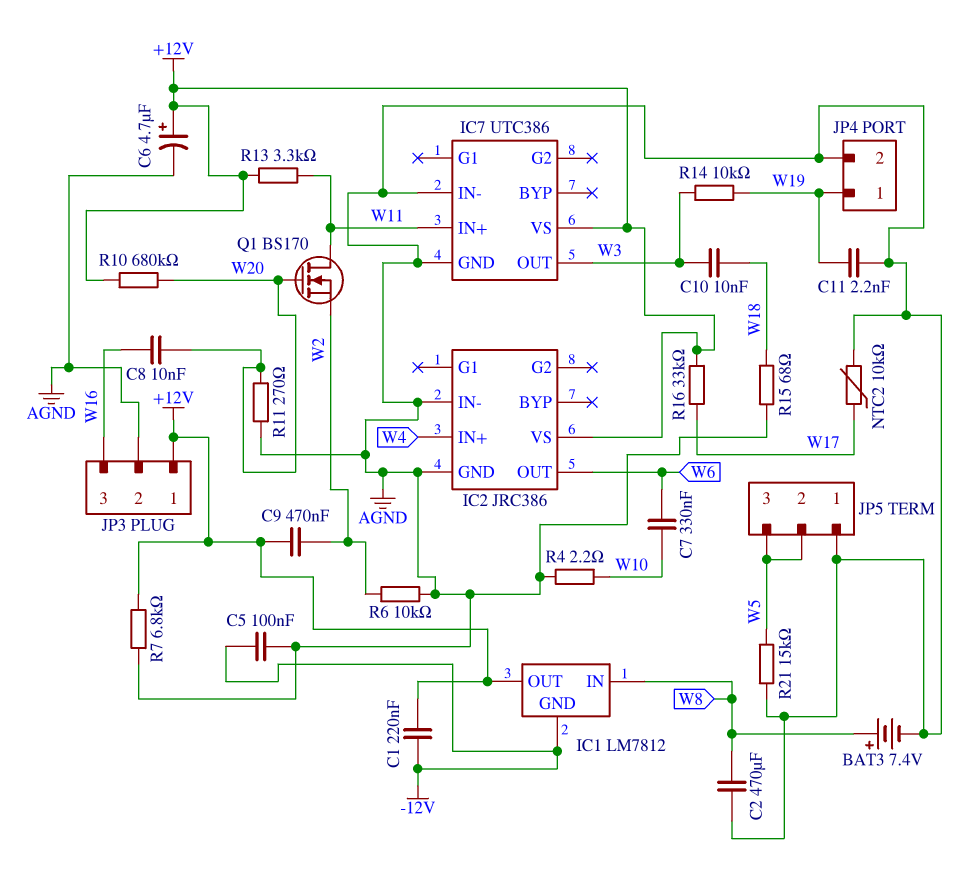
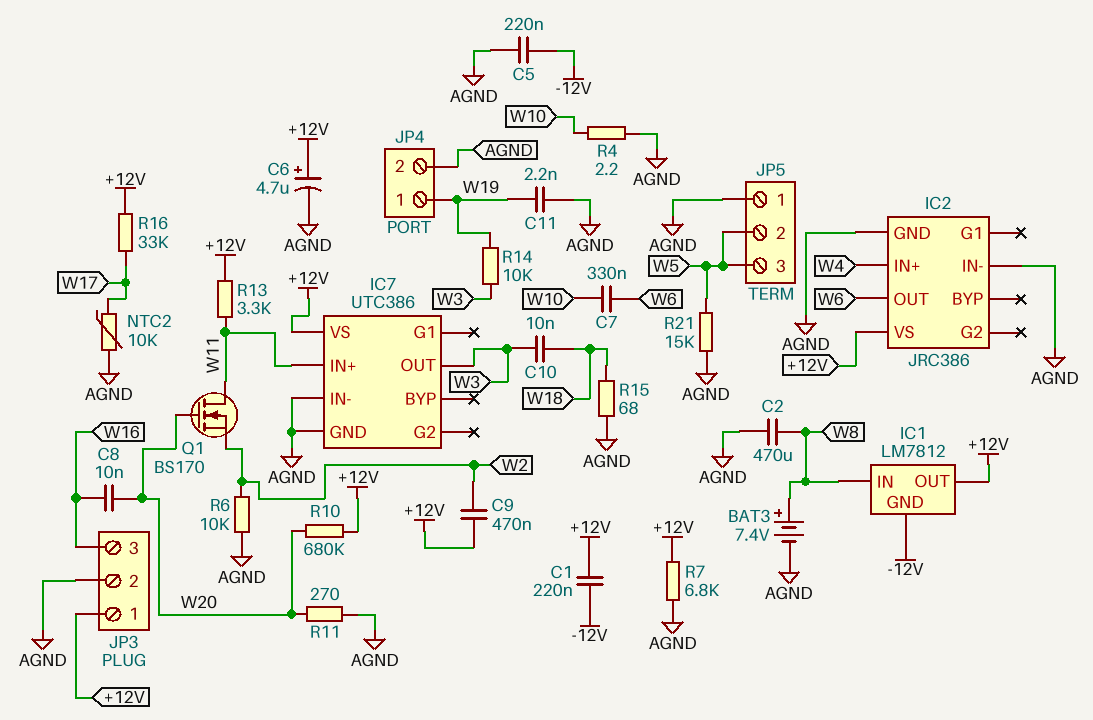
C5: 100nF (-12V, AGND) -> 220nF (-12V, AGND)

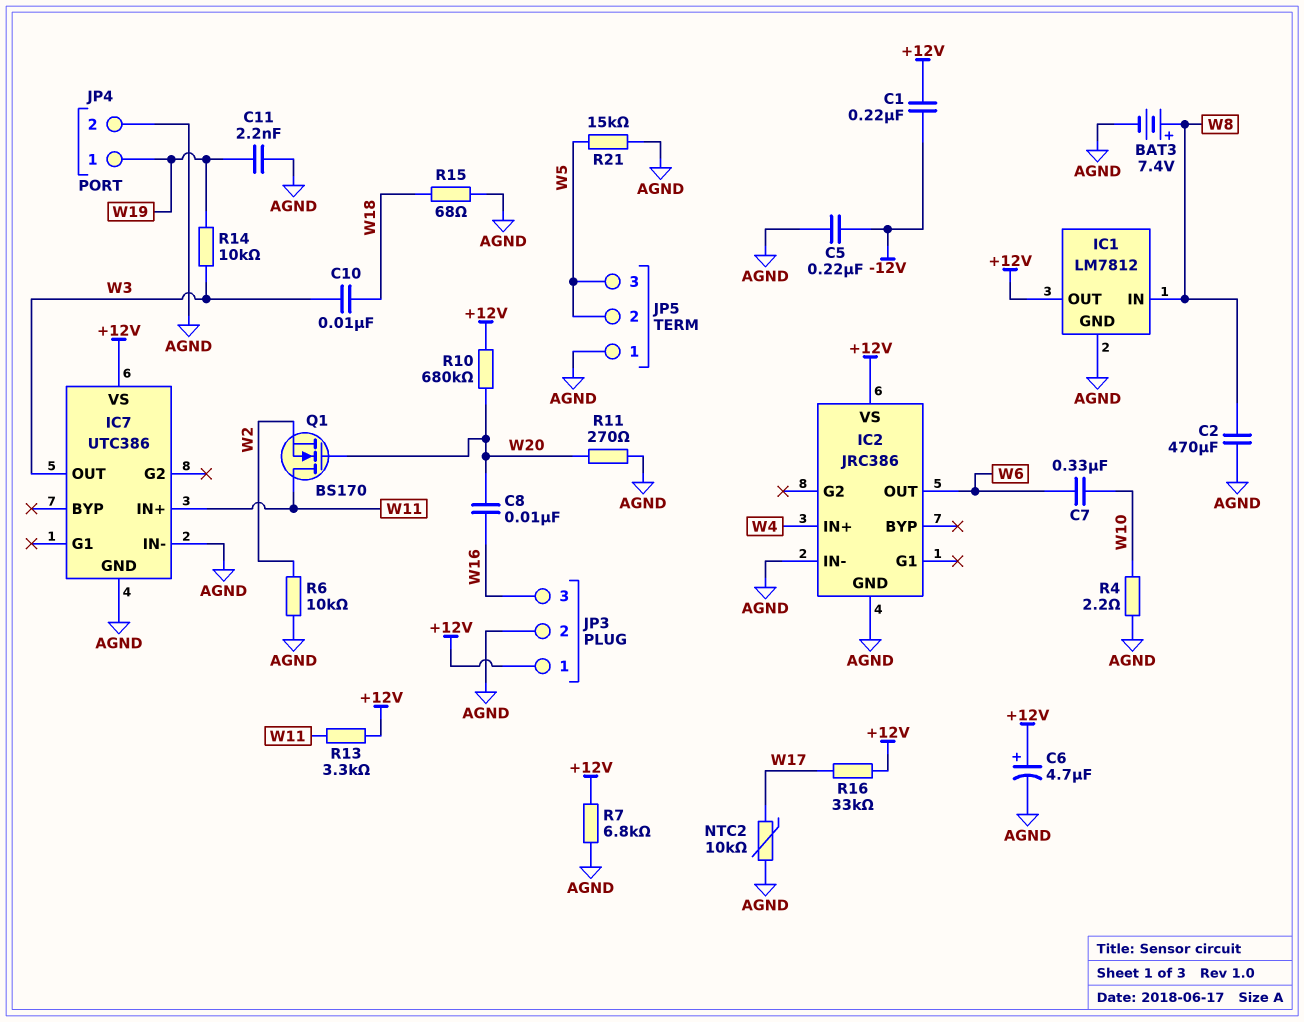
C9: 470nF (+12V, W2) -> none
IC1 pin GND: -12V -> AGND

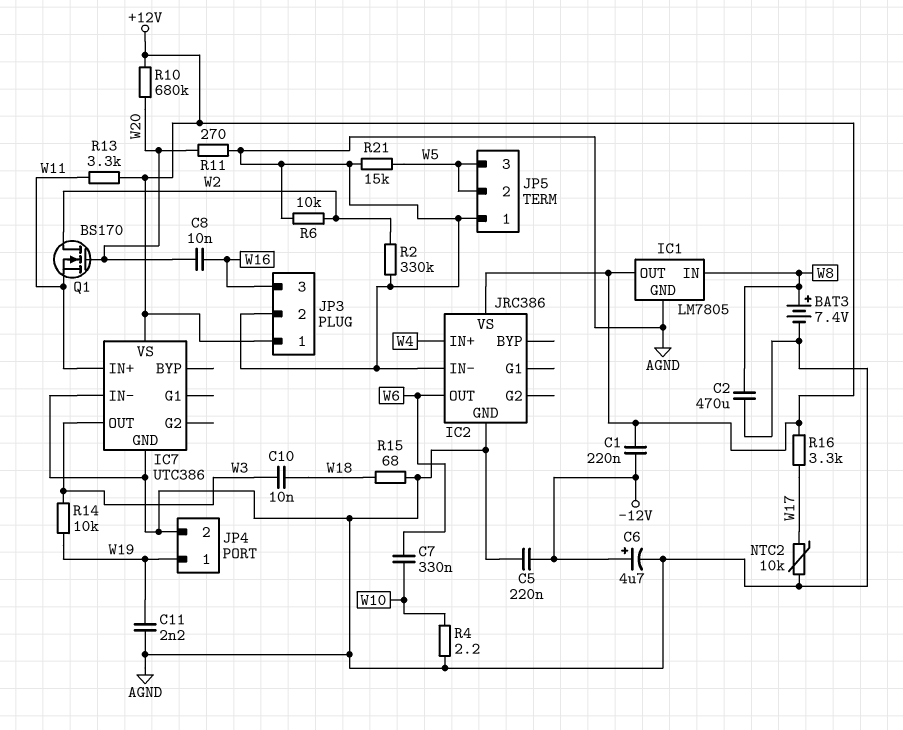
C6: 4.7uF (plus +12V, minus AGND) -> 4.7uF (plus -12V, minus AGND)
IC1: LM7812 -> LM7805
Q1: NMOS BS170 (G W20, D W11, S W2) -> NMOS BS170 (G W20, D W2, S W11)
R2: none -> 330k (AGND, W2)
R7: 6.8k (+12V, AGND) -> none
R16: 33k (+12V, W17) -> 3.3k (+12V, W17)

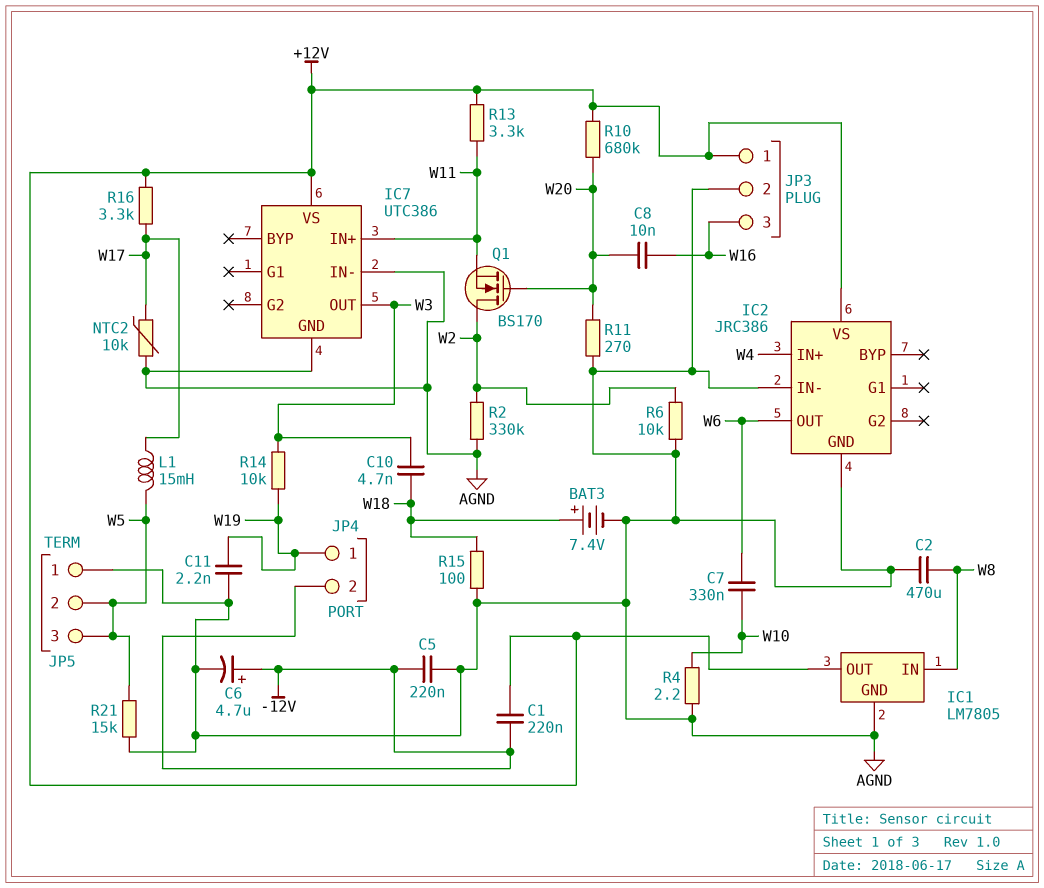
BAT3: 7.4V (plus W8, minus AGND) -> 7.4V (plus W18, minus AGND)
C10: 10nF (W3, W18) -> 4.7nF (W3, W18)
JP4 pin 2: AGND -> -12V
L1: none -> 15mH (W5, W17)
R15: 68 (AGND, W18) -> 100 (AGND, W18)

